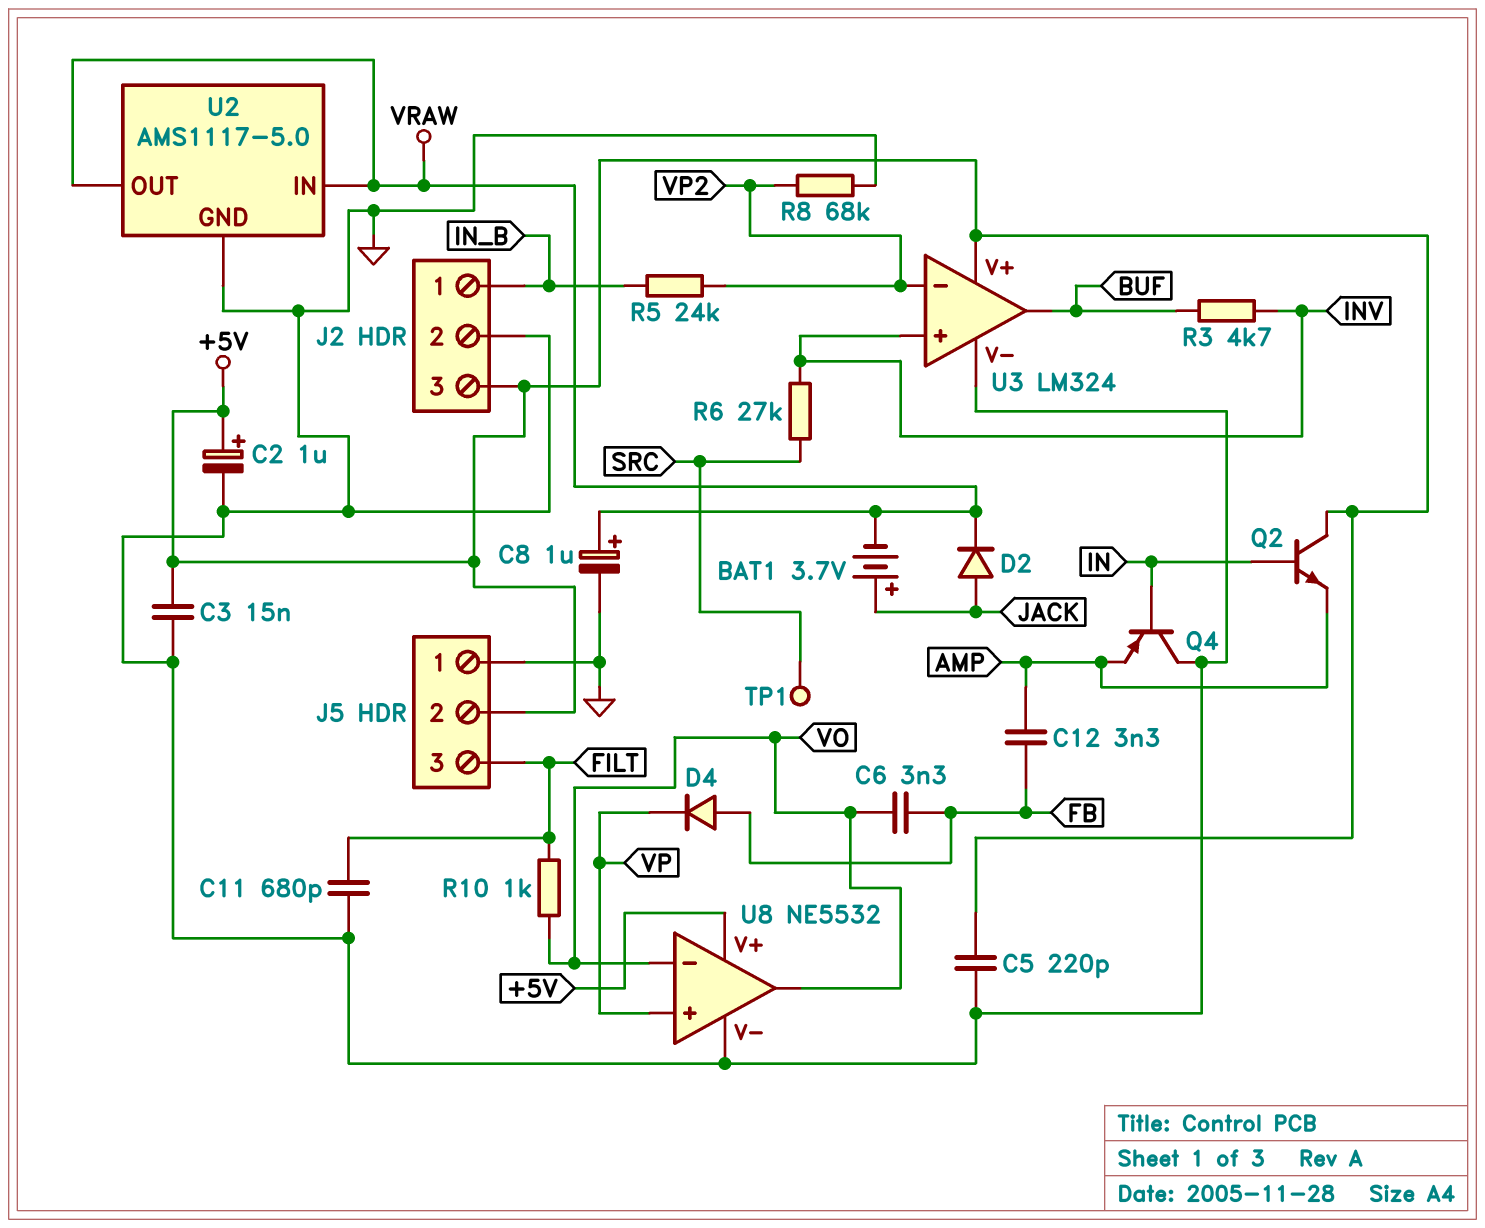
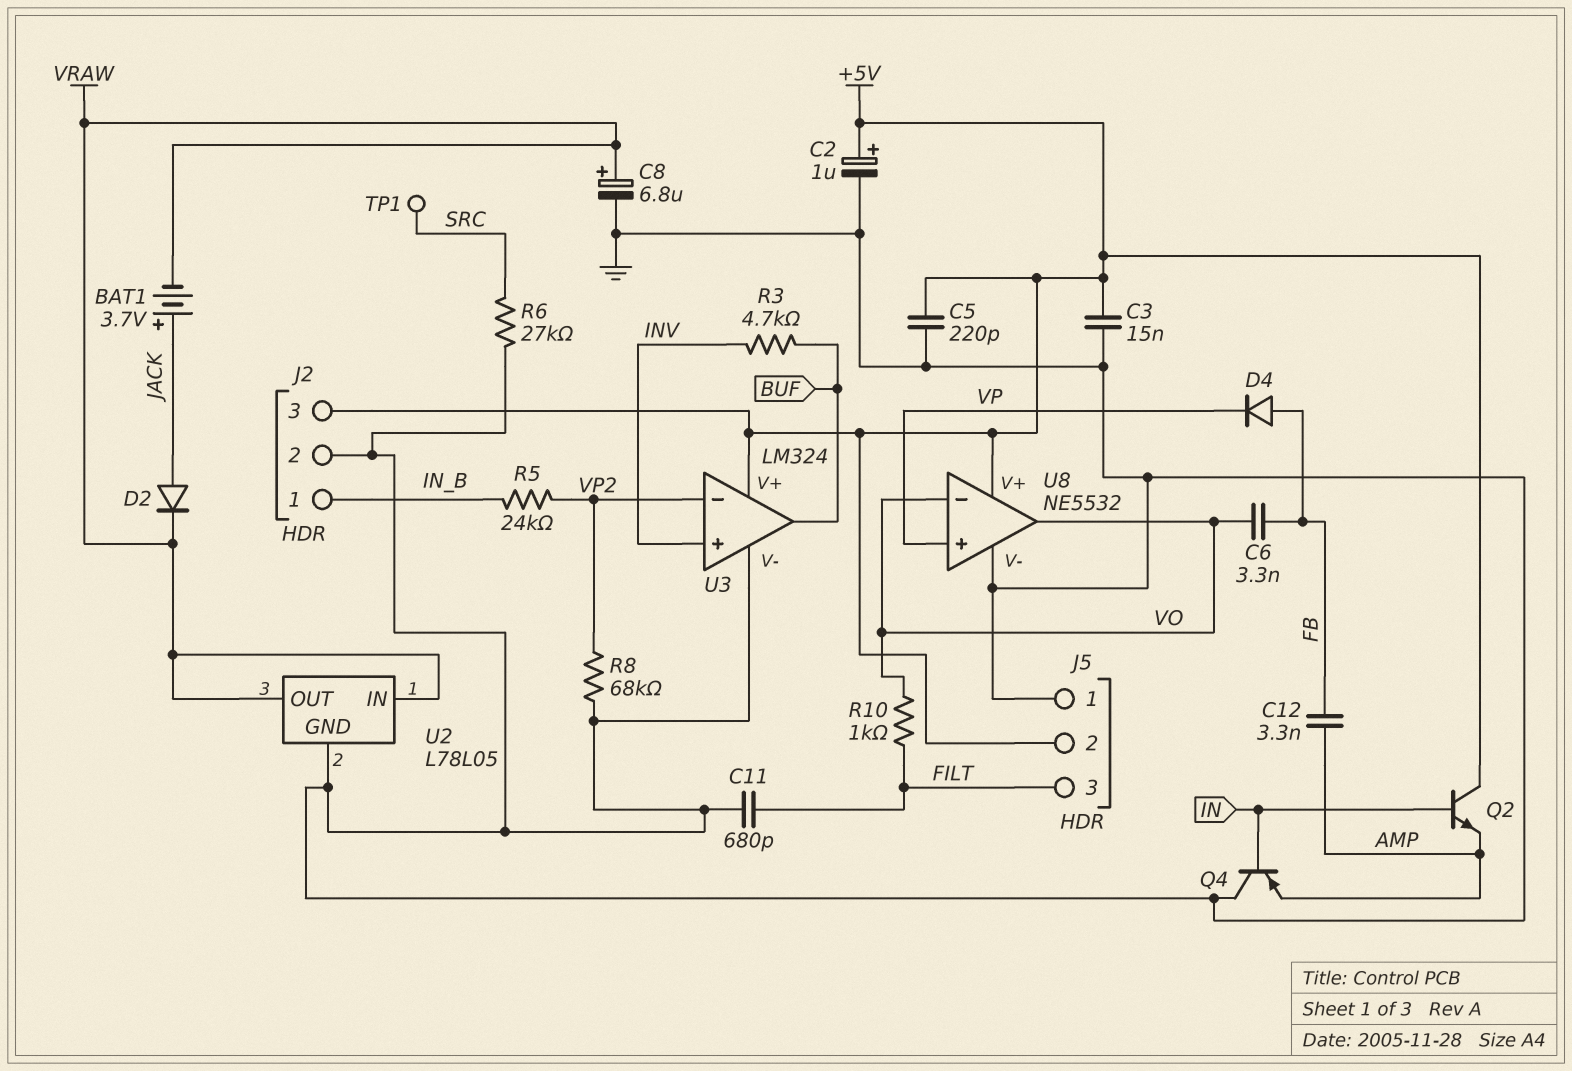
C8: 1uF (plus VRAW, minus GND) -> 6.8uF (plus VRAW, minus GND)
R6: 27k (INV, SRC) -> 27k (GND, SRC)
U2: AMS1117-5.0 -> L78L05

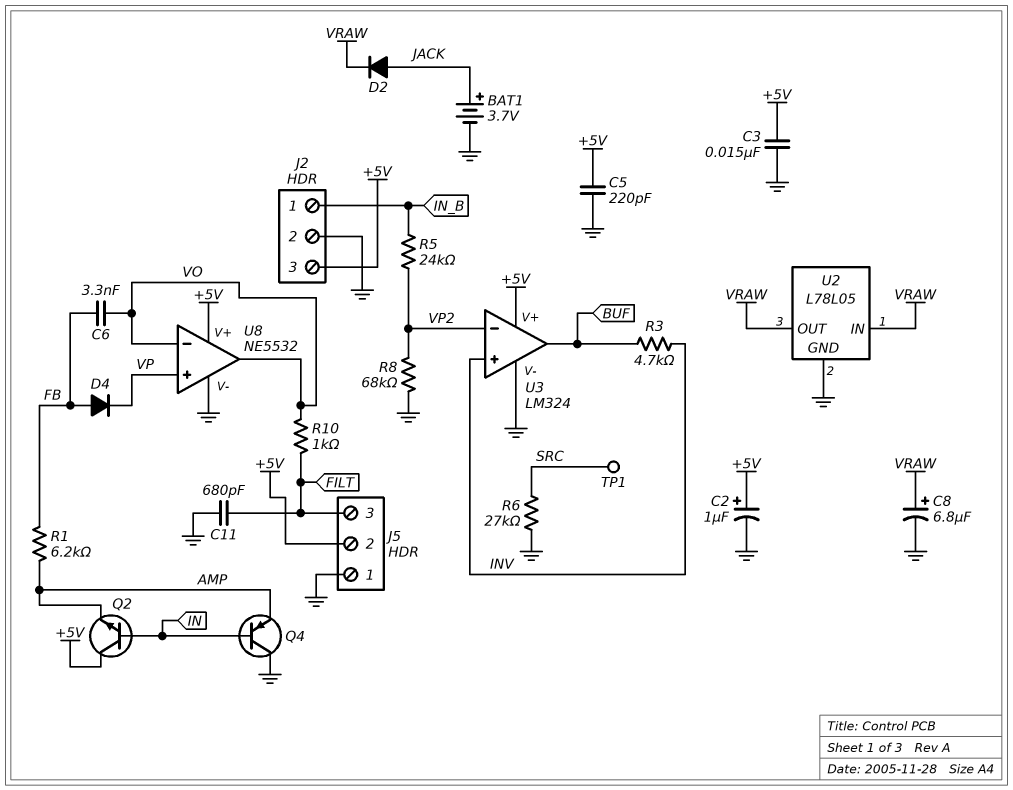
BAT1: 3.7V (plus JACK, minus VRAW) -> 3.7V (plus JACK, minus GND)
C12: 3.3nF (AMP, FB) -> none
R1: none -> 6.2k (AMP, FB)

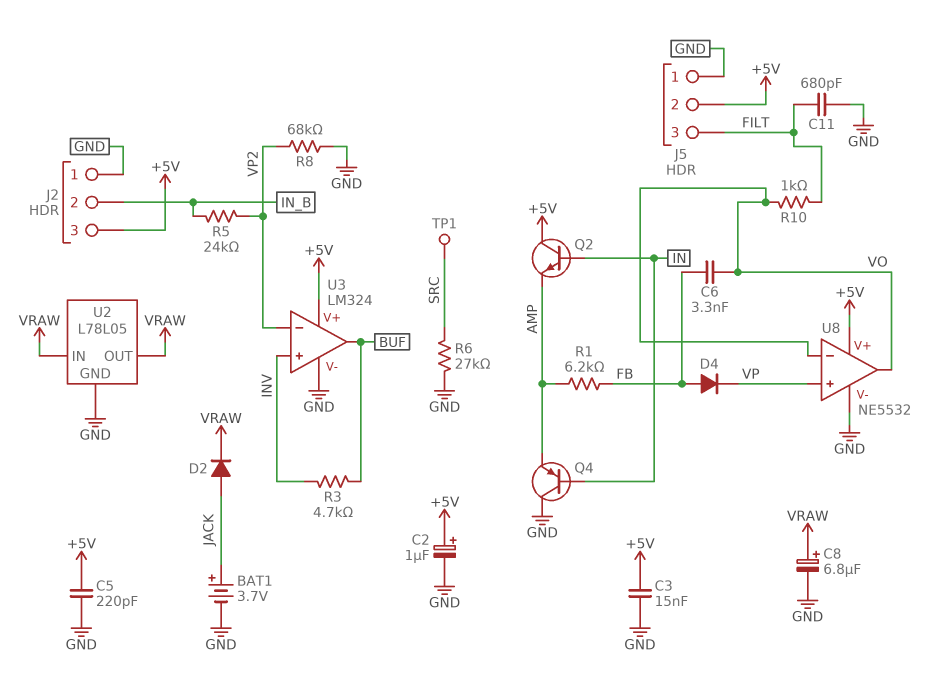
J2 pin 1: IN_B -> GND
J2 pin 2: GND -> IN_B

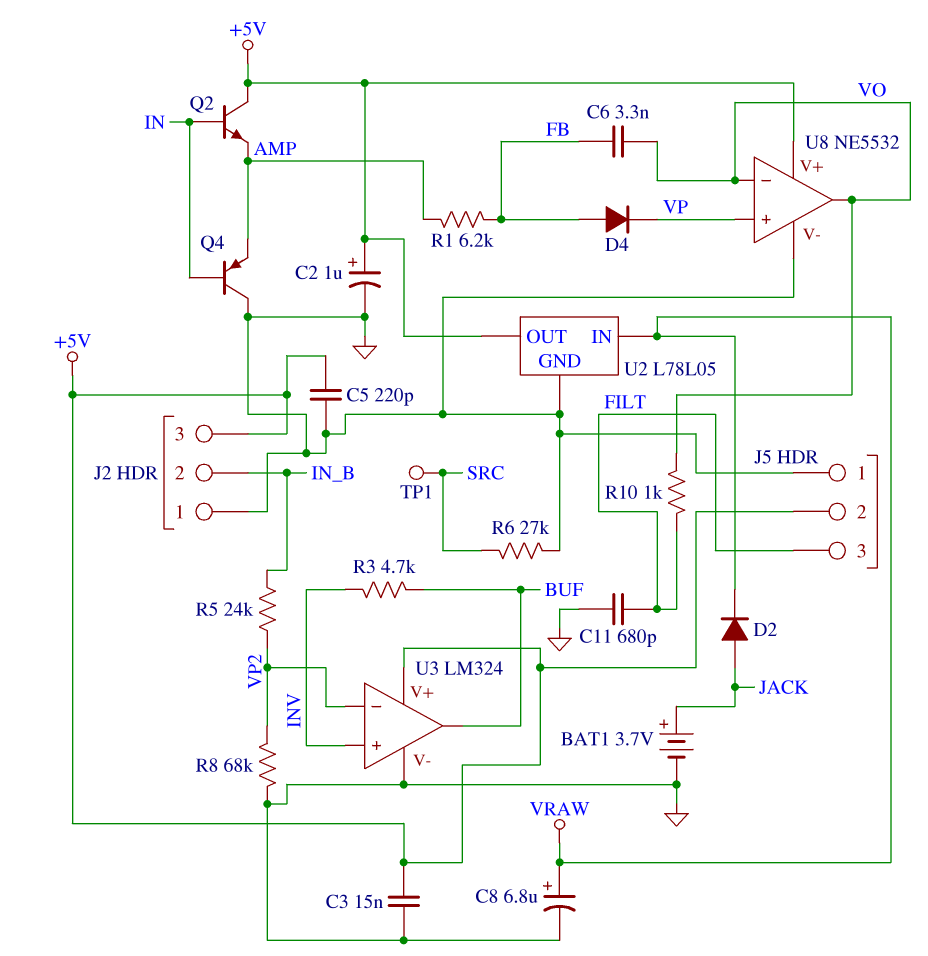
U2 pin OUT: VRAW -> +5V

